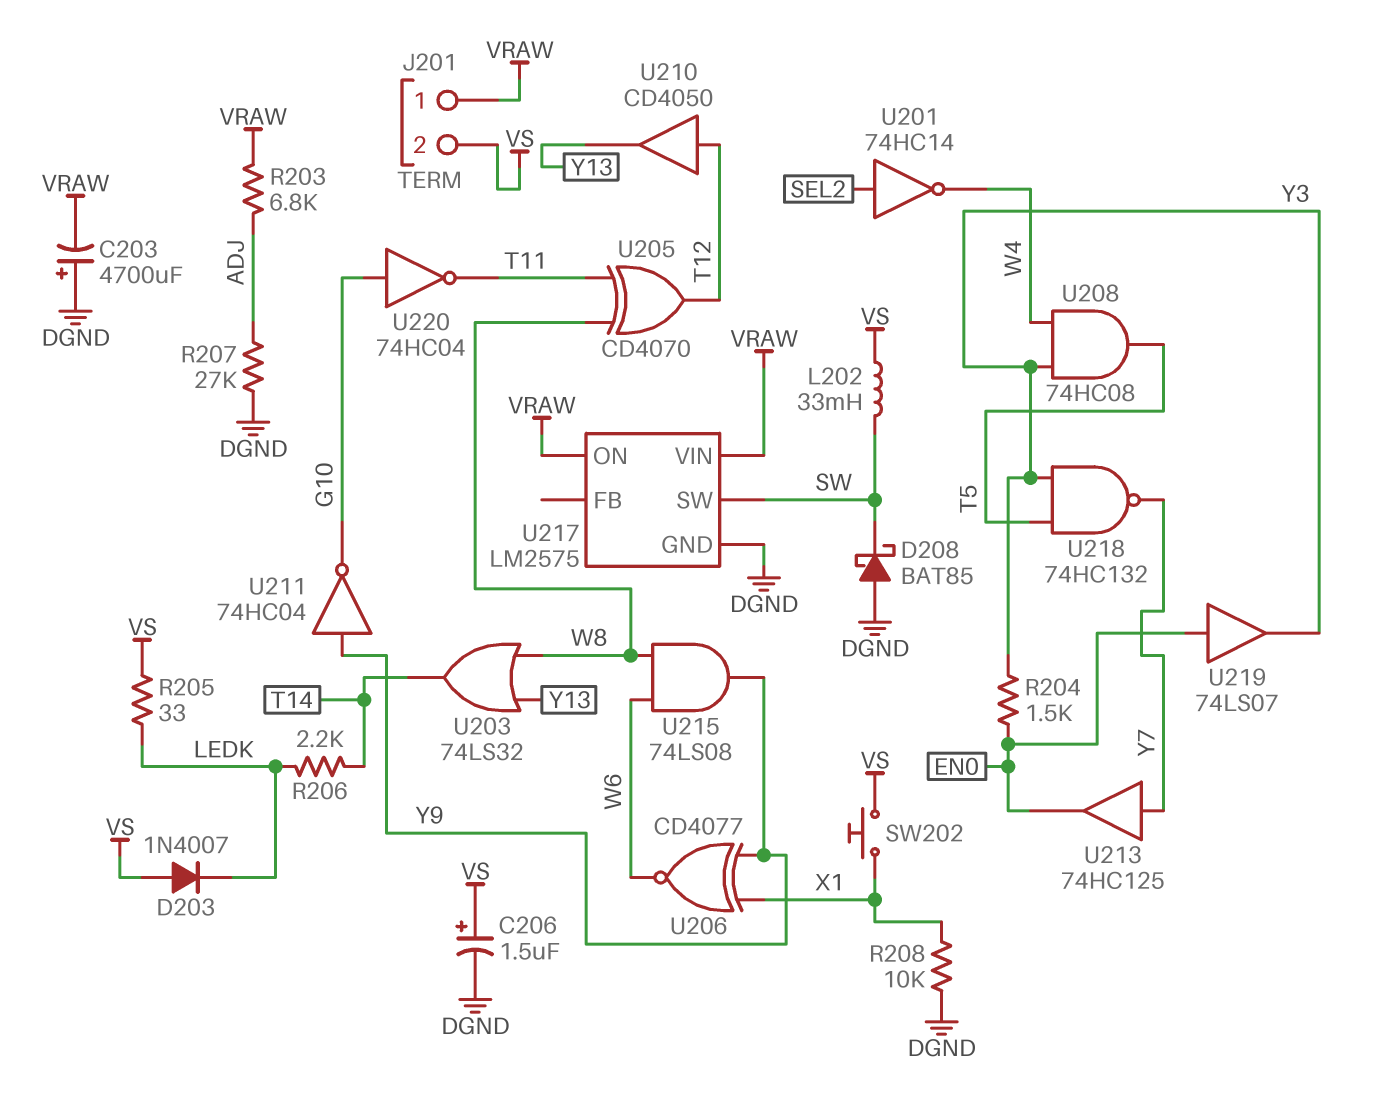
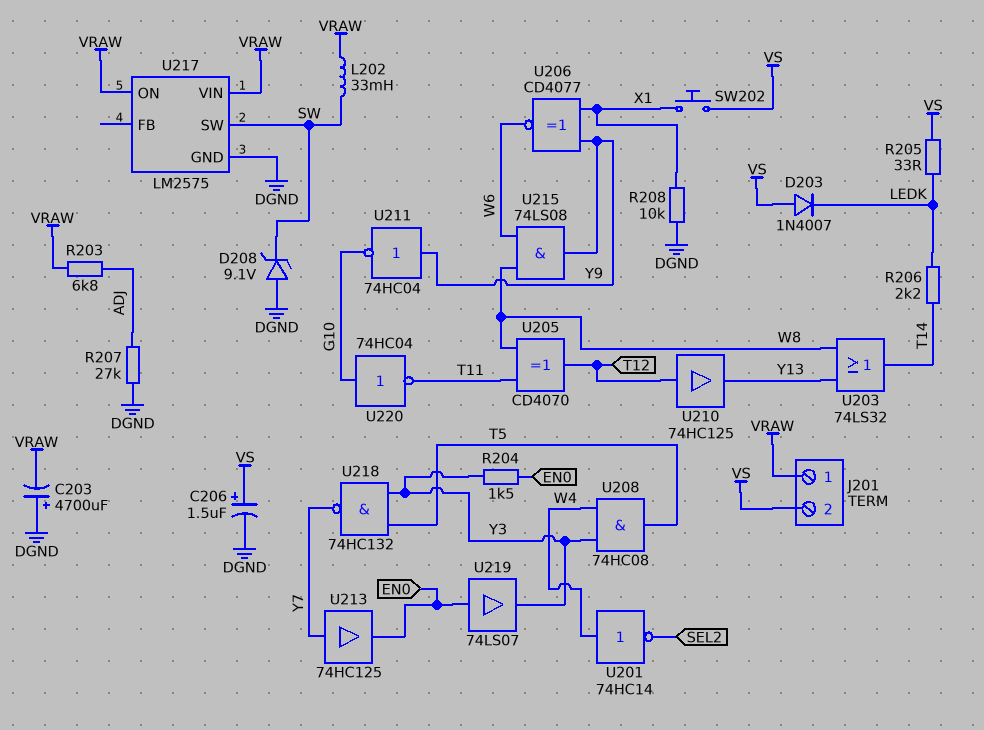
D208: schottky BAT85 (A DGND, K SW) -> zener 9.1V (A DGND, K SW)
L202: 33mH (SW, VS) -> 33mH (SW, VRAW)
U201: NOT 74HC14 (in SEL2, out W4) -> NOT 74HC14 (in W4, out SEL2)
U210: buffer CD4050 (in T12, out Y13) -> buffer 74HC125 (in T12, out Y13)

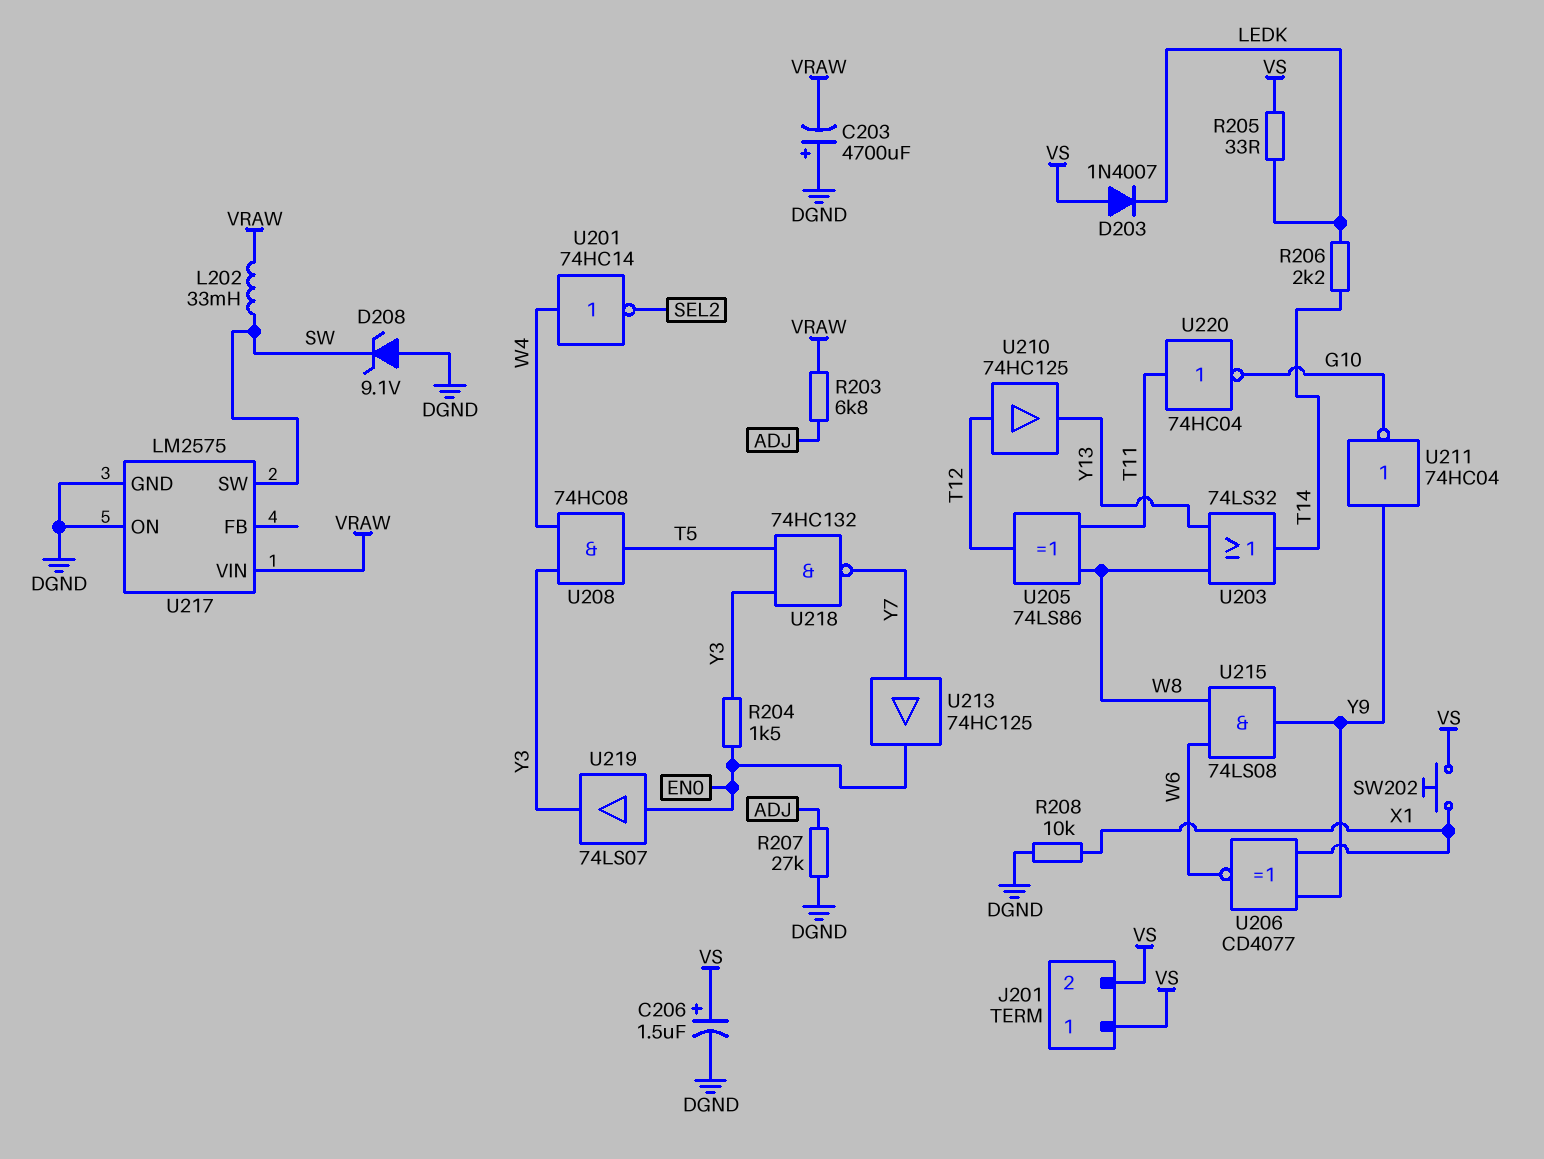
J201 pin 1: VRAW -> VS
U205: XOR CD4070 (in T11, in W8, out T12) -> XOR 74LS86 (in T11, in W8, out T12)
U217 pin ON: VRAW -> DGND
U220: NOT 74HC04 (in G10, out T11) -> NOT 74HC04 (in T11, out G10)

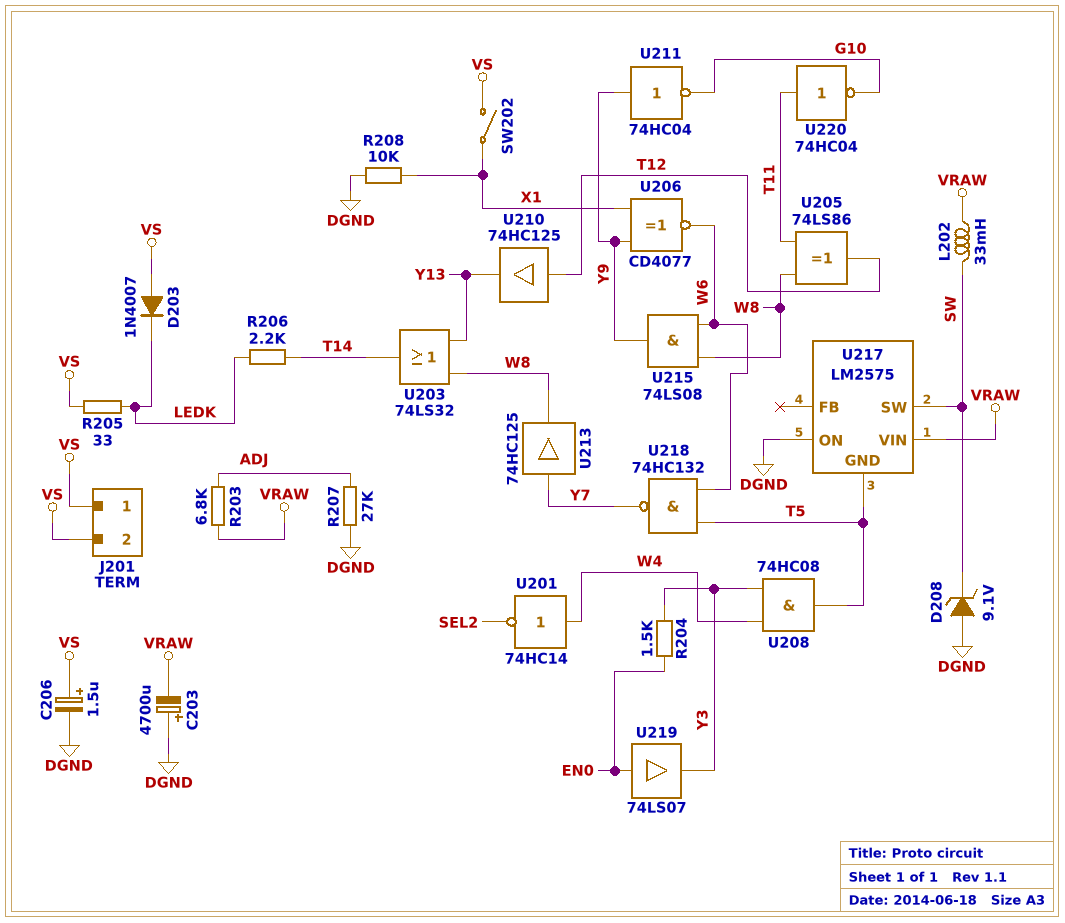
SW202: button (VS, X1) -> switch (VS, X1)
U213: buffer 74HC125 (in Y7, out EN0) -> buffer 74HC125 (in Y7, out W8)
U217 pin GND: DGND -> T5
U218: NAND 74HC132 (in T5, in Y3, out Y7) -> NAND 74HC132 (in T5, in W6, out Y7)

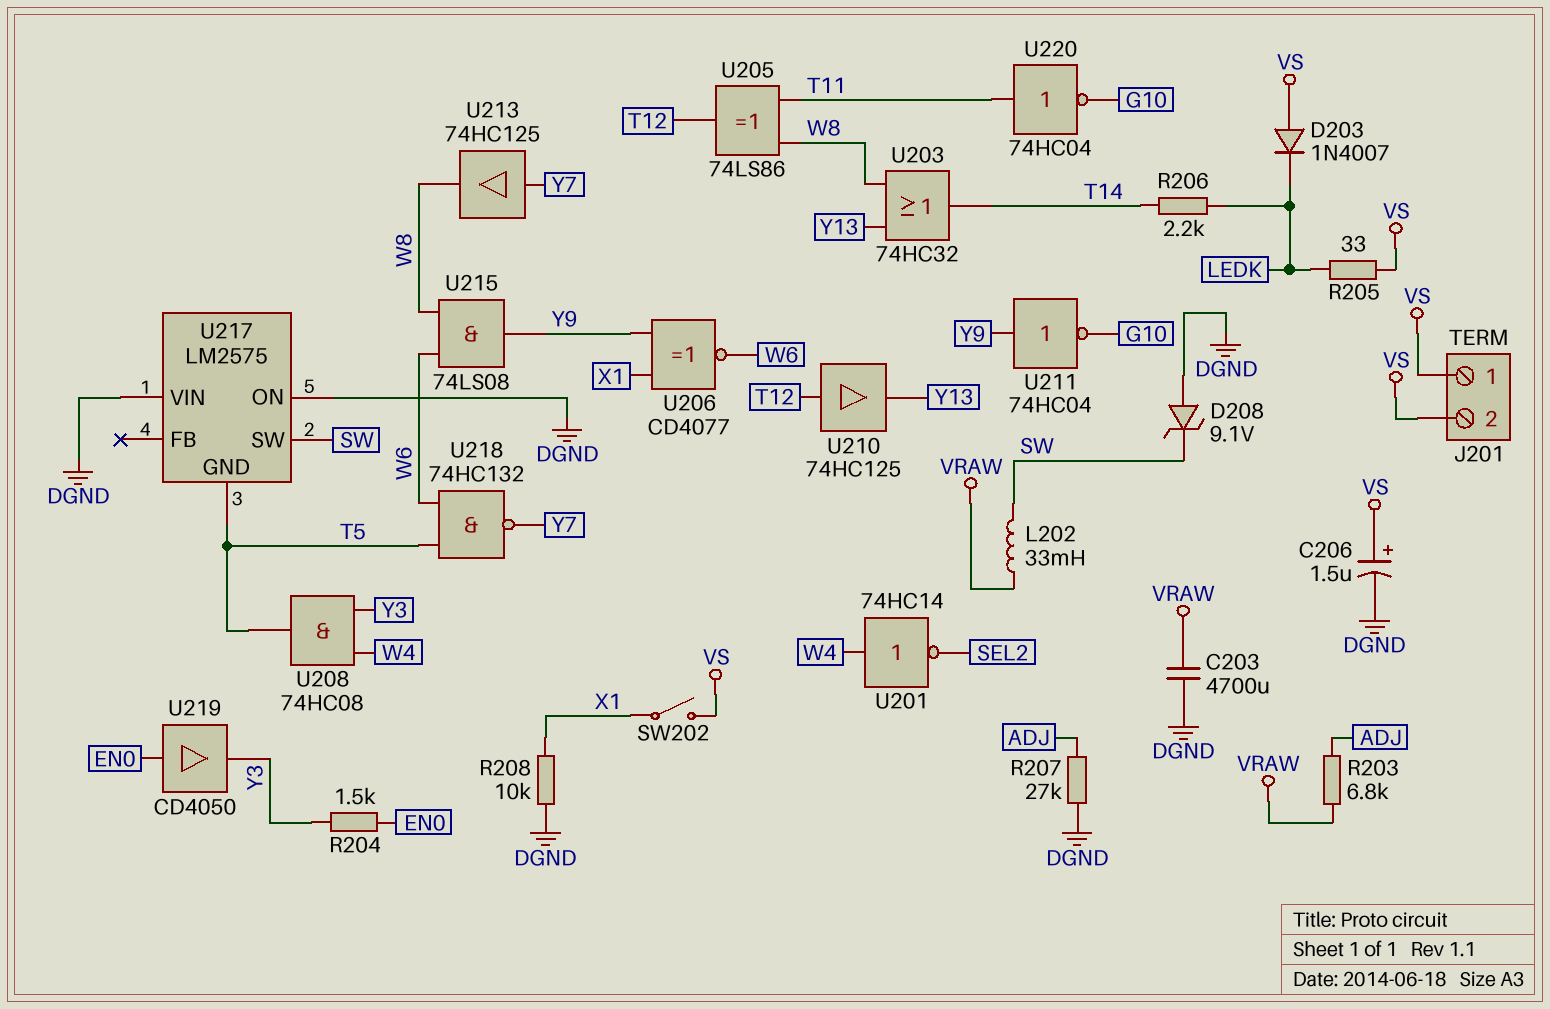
C203: 4700uF (plus DGND, minus VRAW) -> 4700uF (DGND, VRAW)
U203: OR 74LS32 (in W8, in Y13, out T14) -> OR 74HC32 (in W8, in Y13, out T14)
U217 pin VIN: VRAW -> DGND
U219: buffer 74LS07 (in EN0, out Y3) -> buffer CD4050 (in EN0, out Y3)

